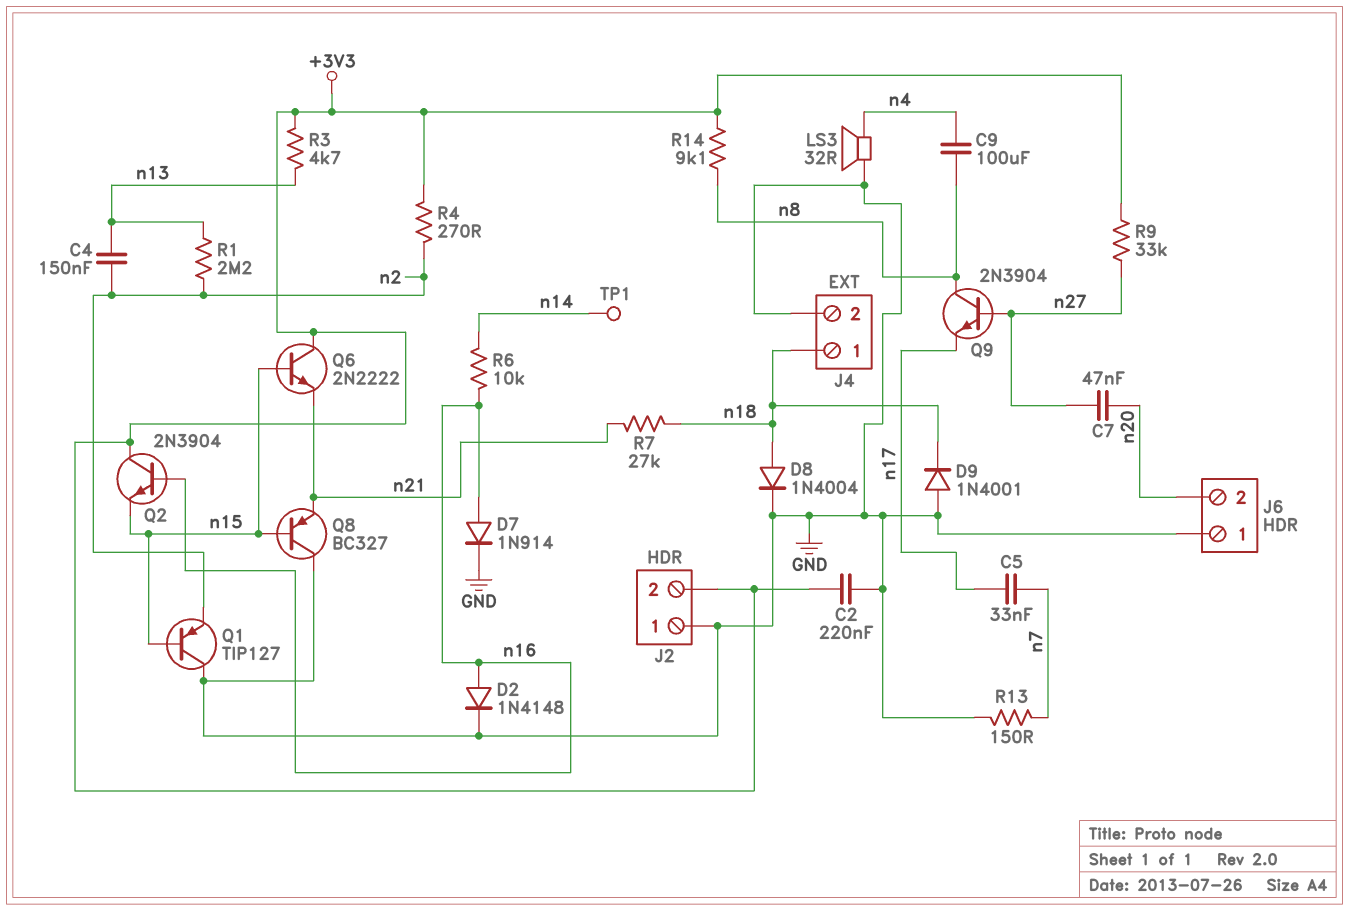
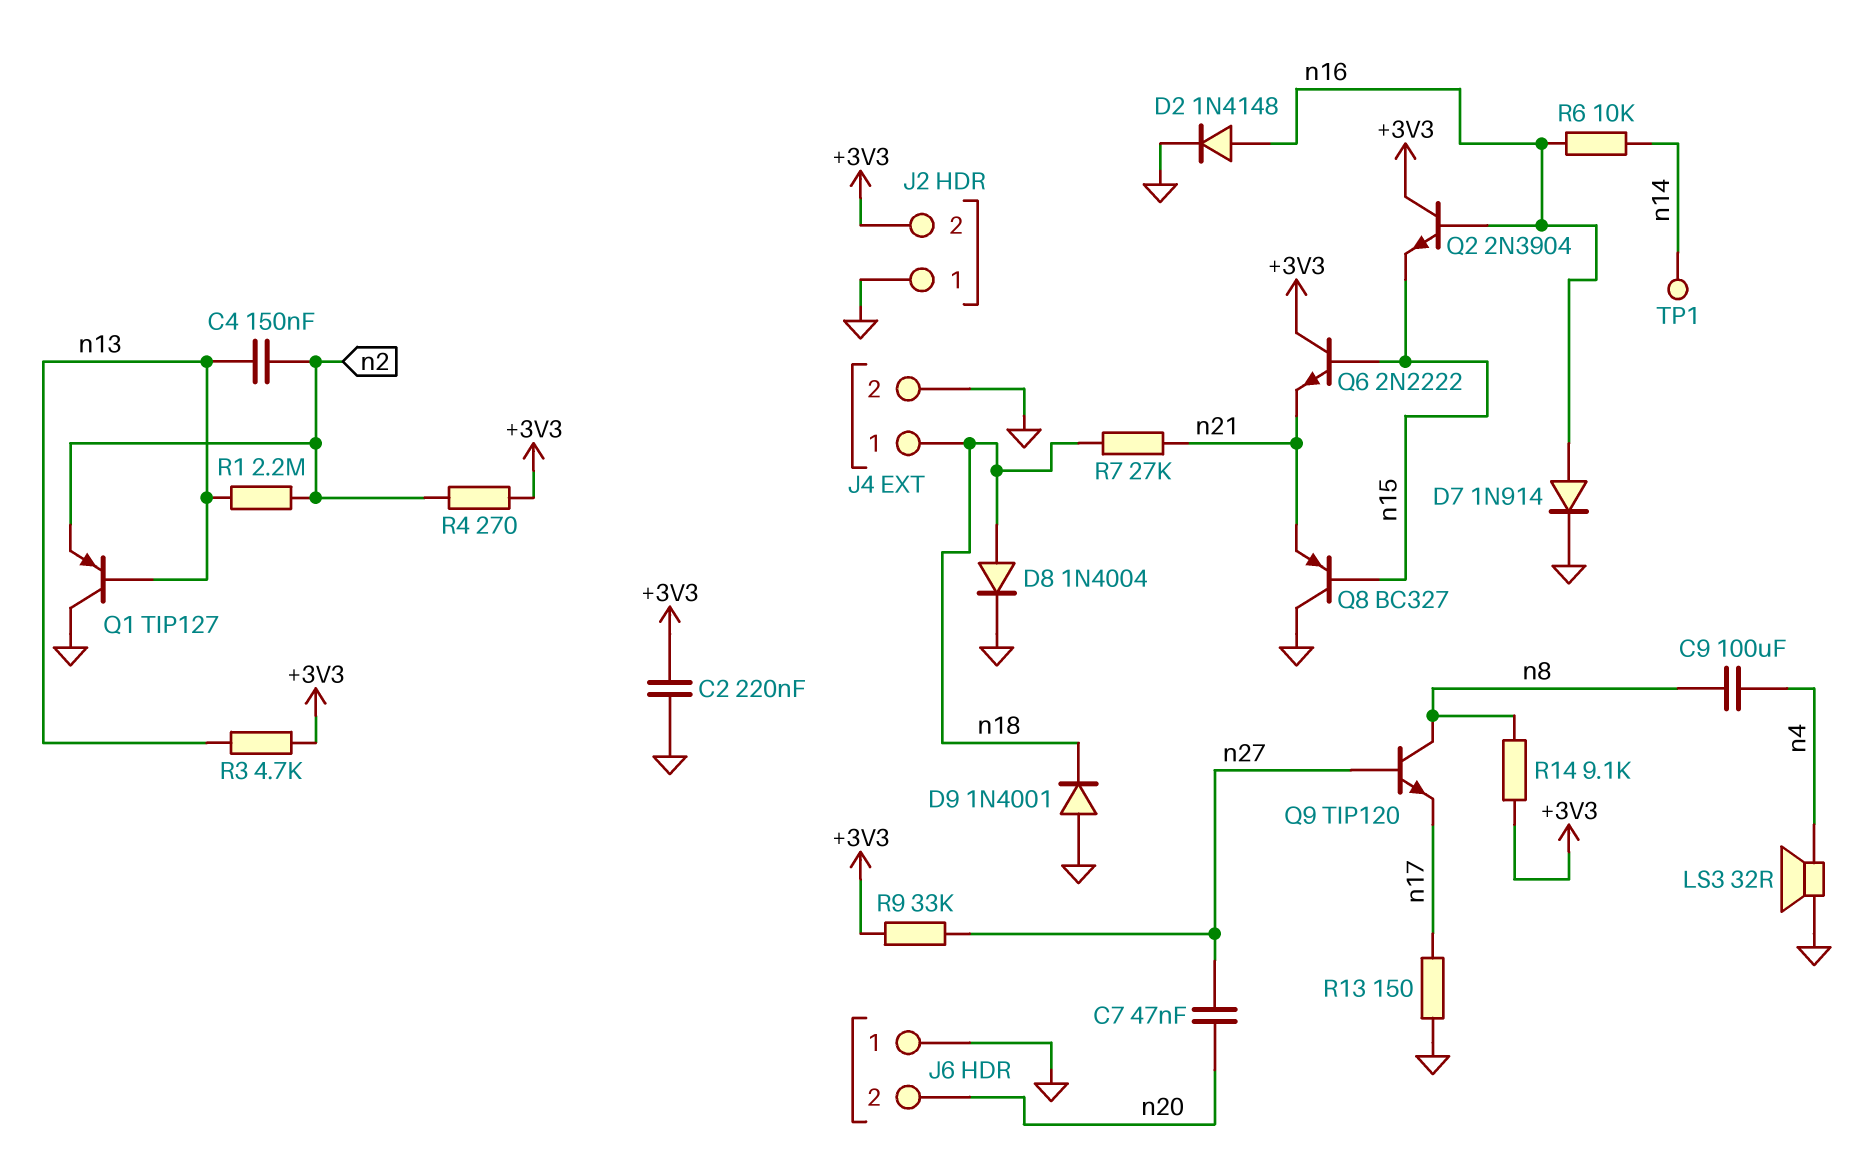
C5: 33nF (n7, n17) -> none
Q1: PNP TIP127 (B n15, C GND, E n2) -> PNP TIP127 (B n13, C GND, E n2)
Q9: NPN 2N3904 (B n27, C n8, E n17) -> NPN TIP120 (B n27, C n8, E n17)
R13: 150 (GND, n7) -> 150 (GND, n17)

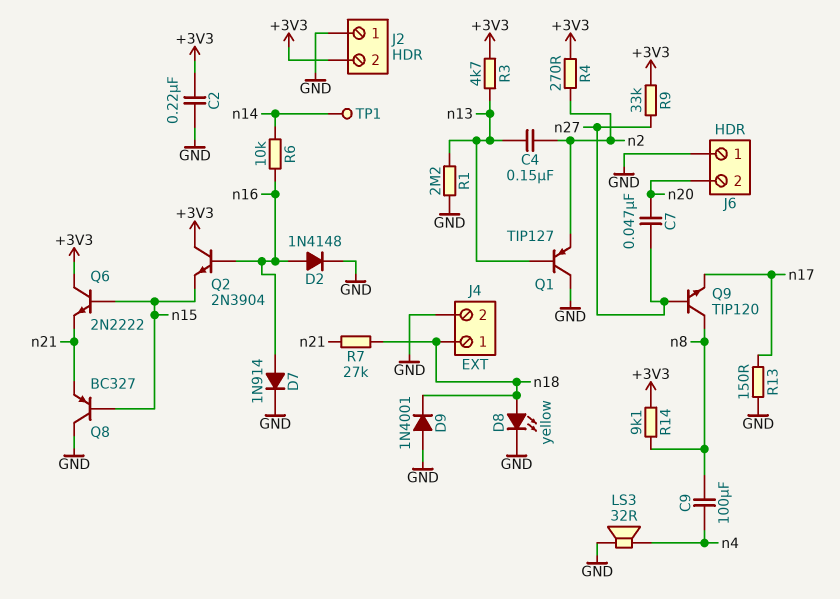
D8: diode 1N4004 (A n18, K GND) -> LED yellow (A n18, K GND)
R1: 2.2M (n2, n13) -> 2.2M (GND, n13)

